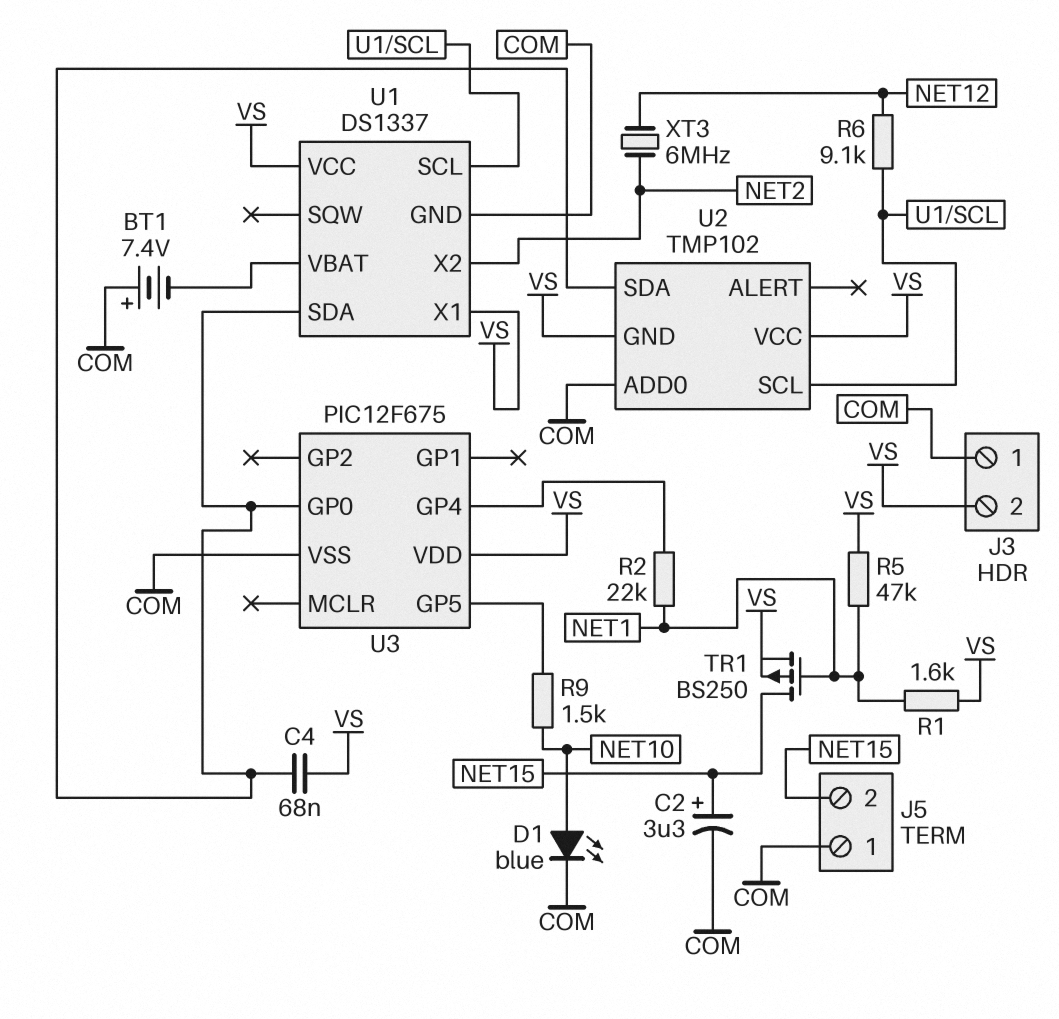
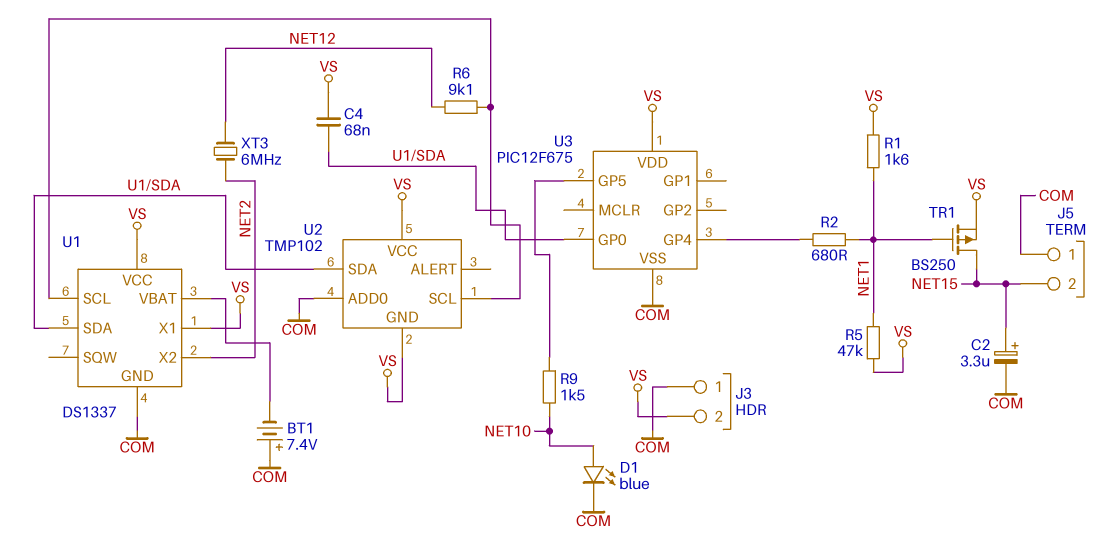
R2: 22k (NET1, U3/GP4) -> 680 (NET1, U3/GP4)

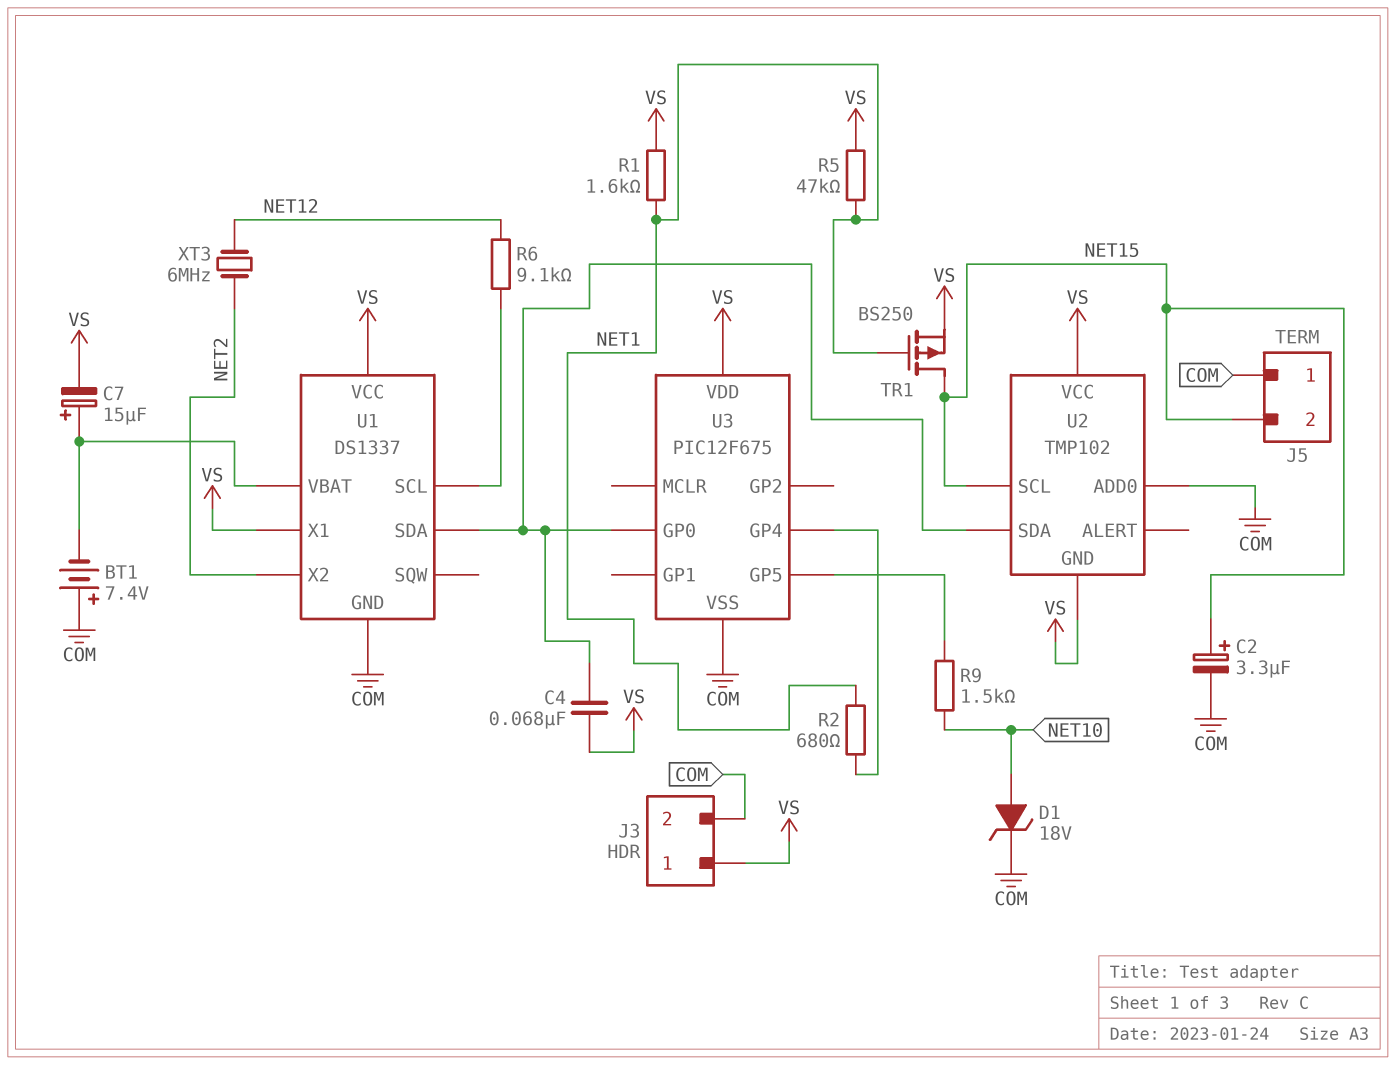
C7: none -> 15uF (plus U1/VBAT, minus VS)
D1: LED blue (A NET10, K COM) -> zener 18V (A NET10, K COM)
J3 pin 1: COM -> VS
J3 pin 2: VS -> COM
U2 pin SCL: U1/SCL -> NET15

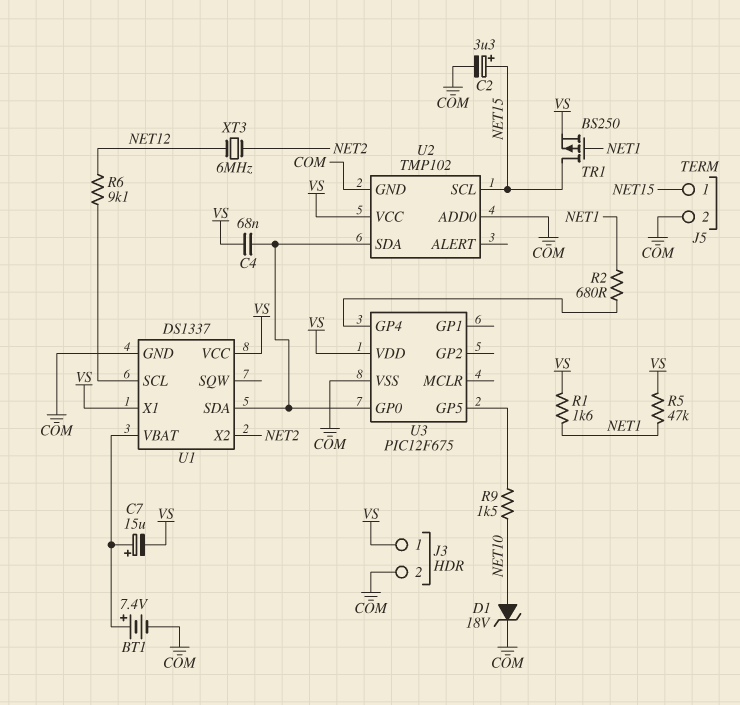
BT1: 7.4V (plus COM, minus U1/VBAT) -> 7.4V (plus U1/VBAT, minus COM)
J5 pin 1: COM -> NET15
J5 pin 2: NET15 -> COM
U2 pin GND: VS -> COM

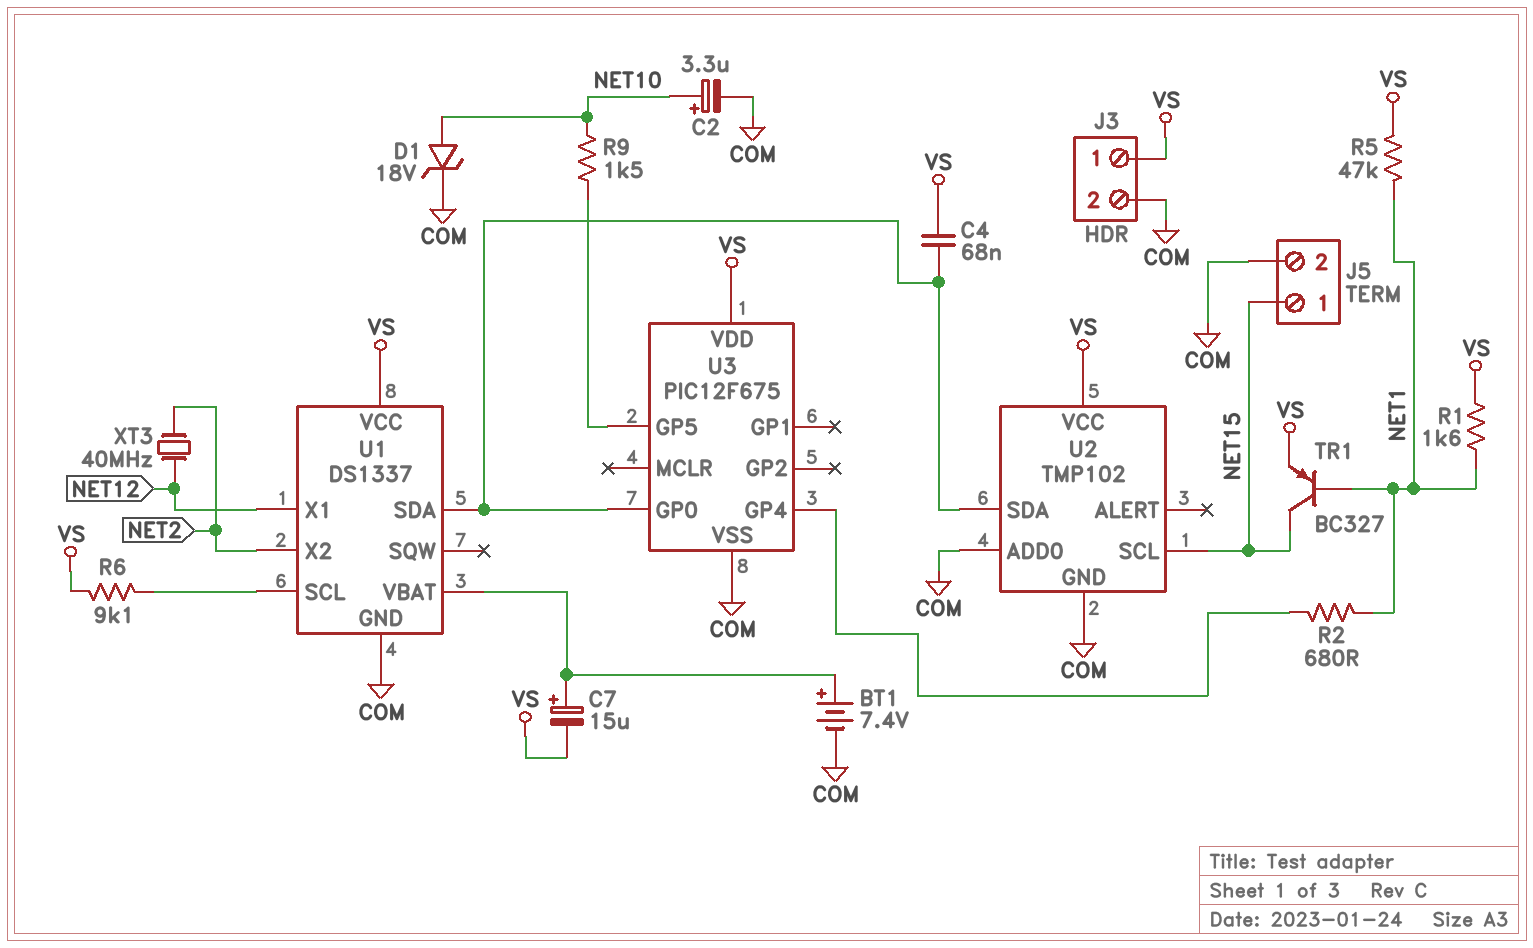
C2: 3.3uF (plus NET15, minus COM) -> 3.3uF (plus NET10, minus COM)
R6: 9.1k (NET12, U1/SCL) -> 9.1k (U1/SCL, VS)
TR1: PMOS BS250 (G NET1, D NET15, S VS) -> PNP BC327 (B NET1, C NET15, E VS)
U1 pin X1: VS -> NET12
XT3: 6MHz (NET2, NET12) -> 40MHz (NET2, NET12)

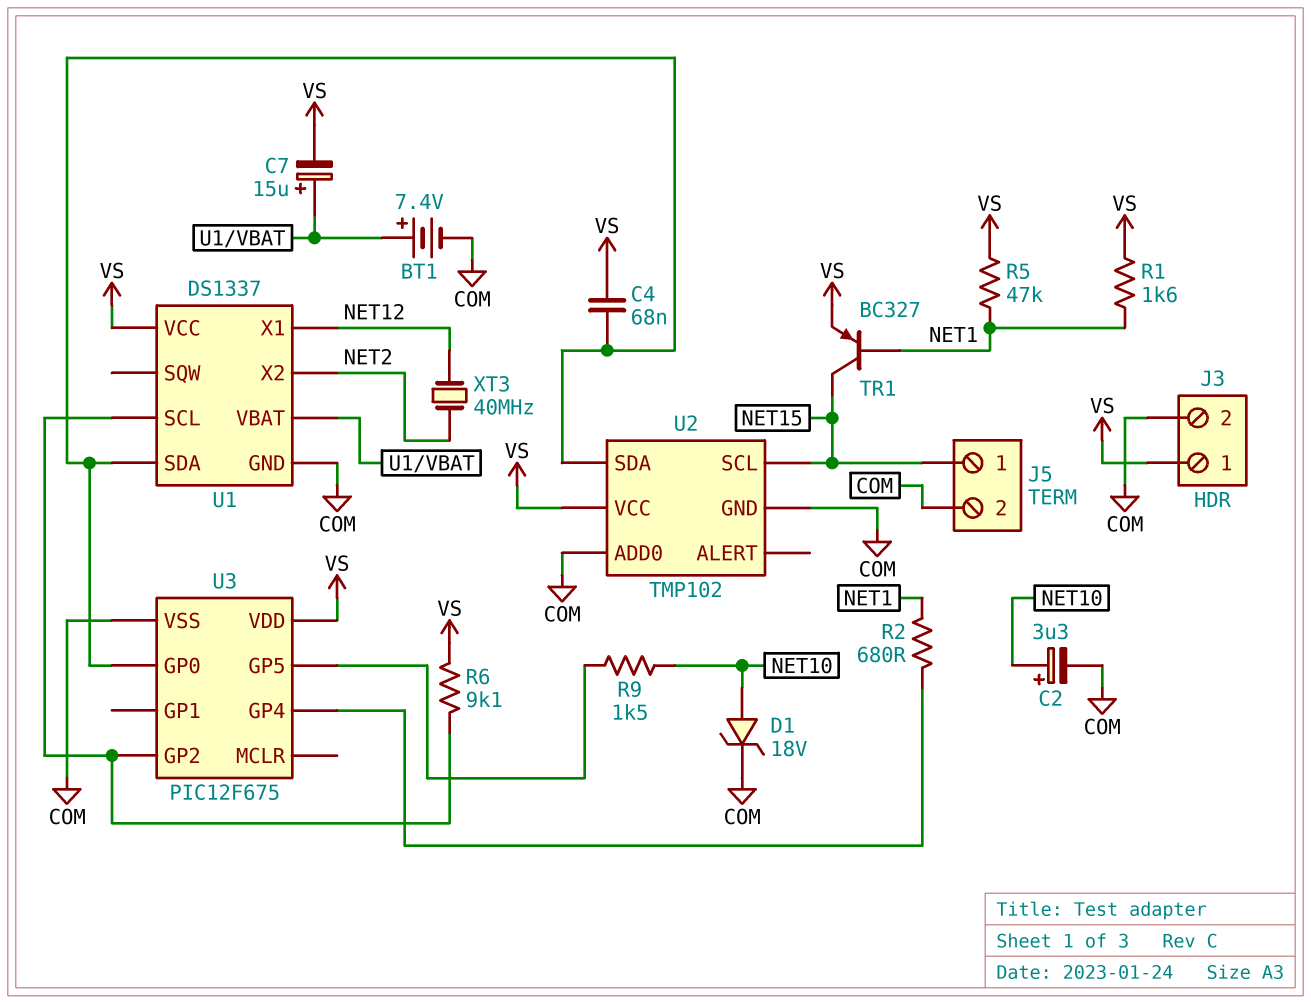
U3 pin GP2: none -> U1/SCL

